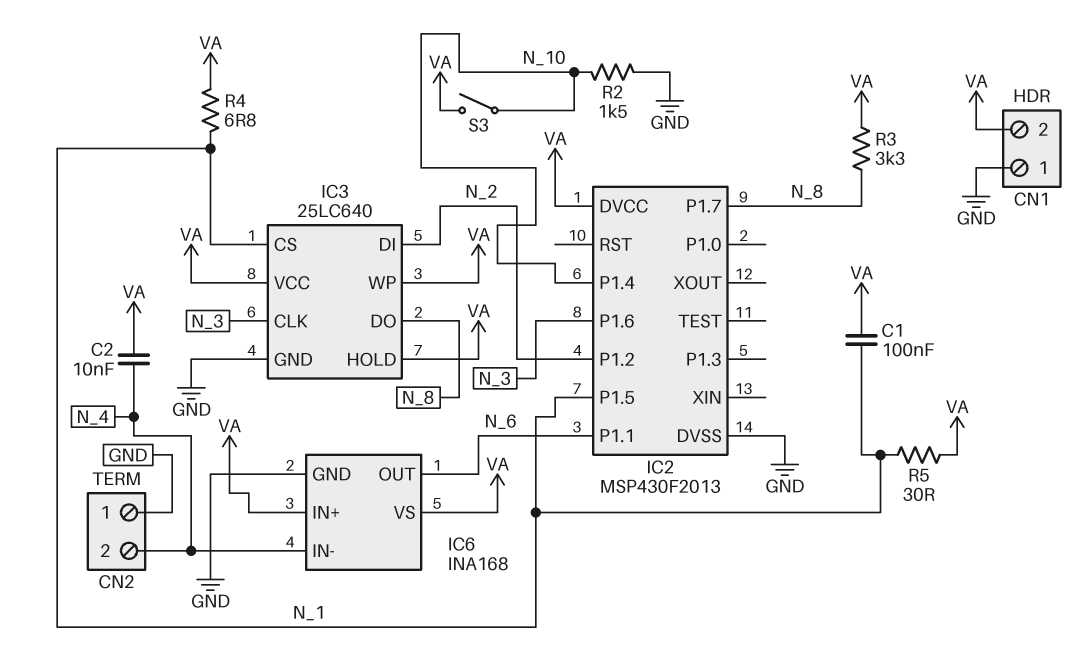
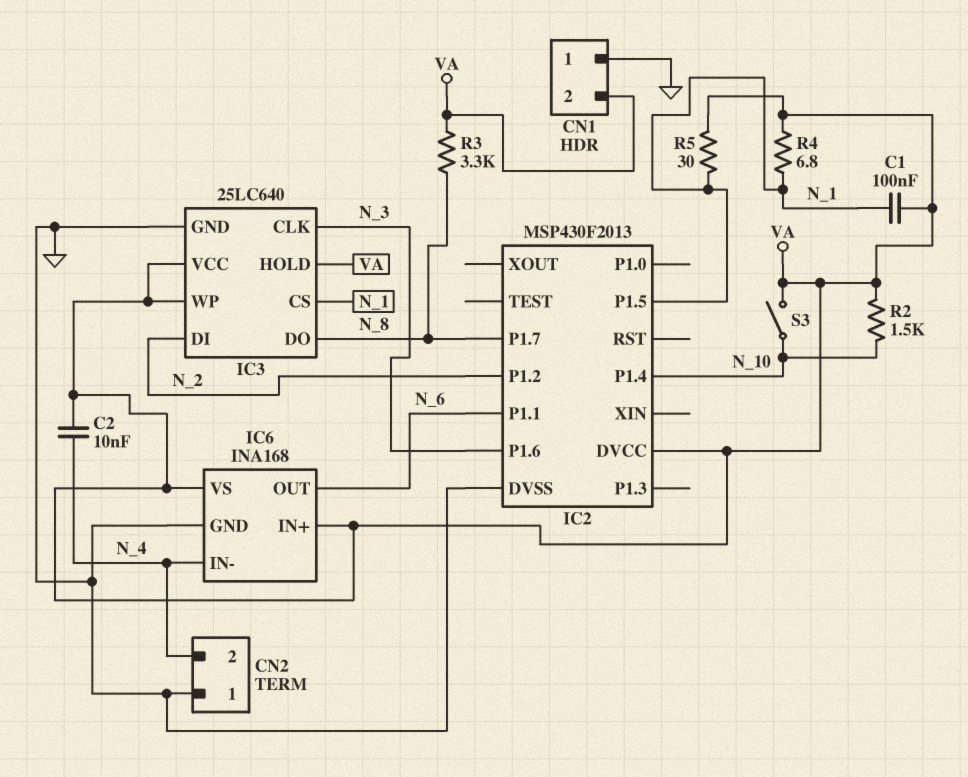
R2: 1.5k (GND, N_10) -> 1.5k (N_10, VA)

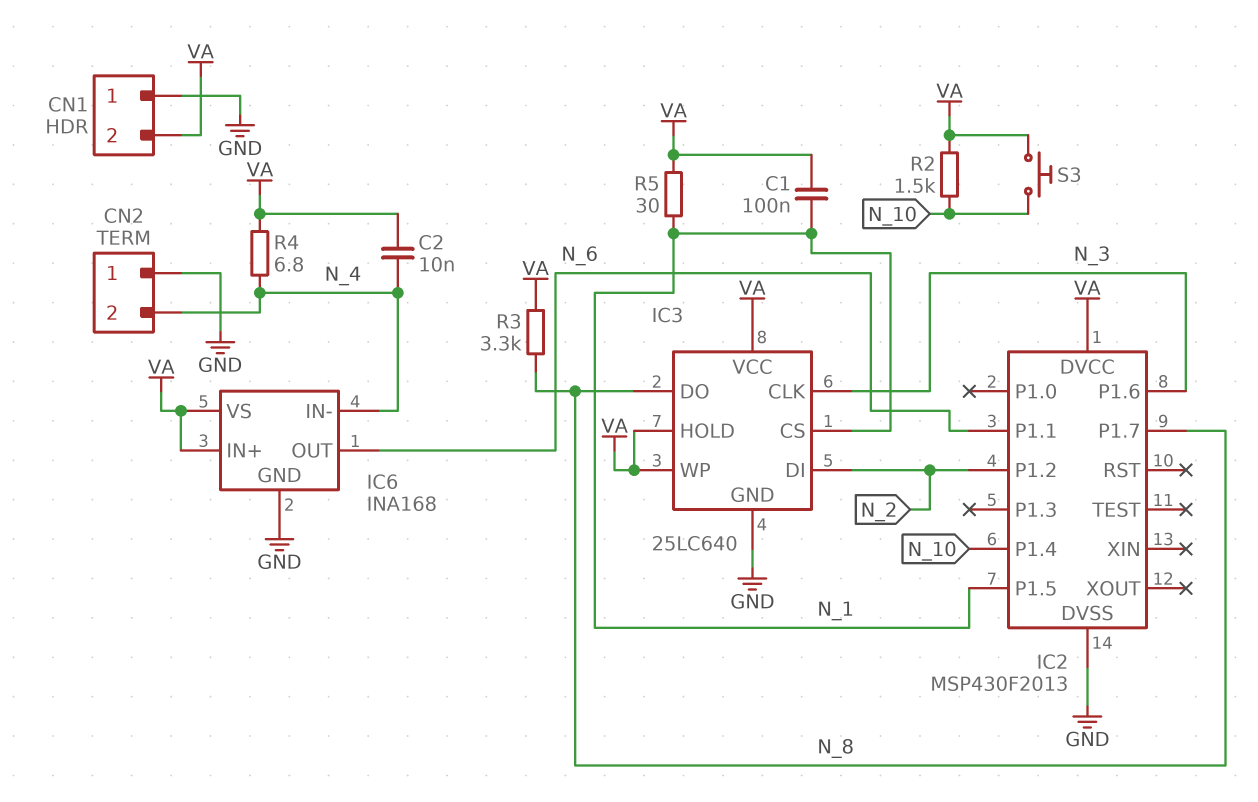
R4: 6.8 (N_1, VA) -> 6.8 (N_4, VA)
S3: switch (N_10, VA) -> button (N_10, VA)

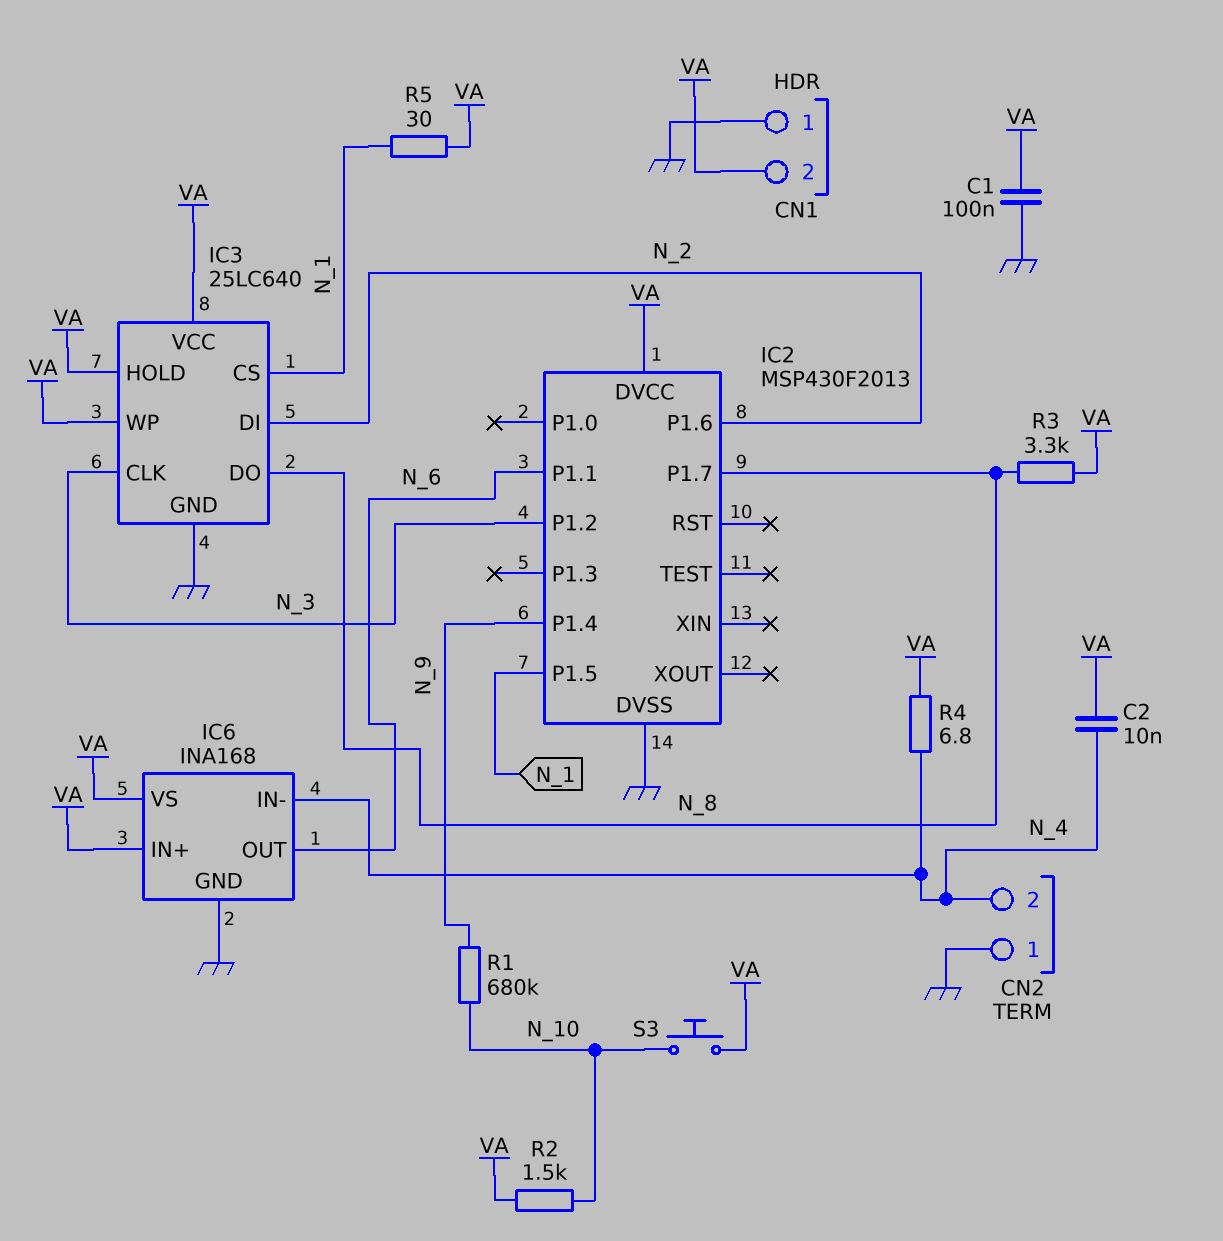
C1: 100nF (N_1, VA) -> 100nF (GND, VA)
IC2 pin P1.2: N_2 -> N_3
IC2 pin P1.4: N_10 -> N_9
IC2 pin P1.6: N_3 -> N_2
R1: none -> 680k (N_9, N_10)

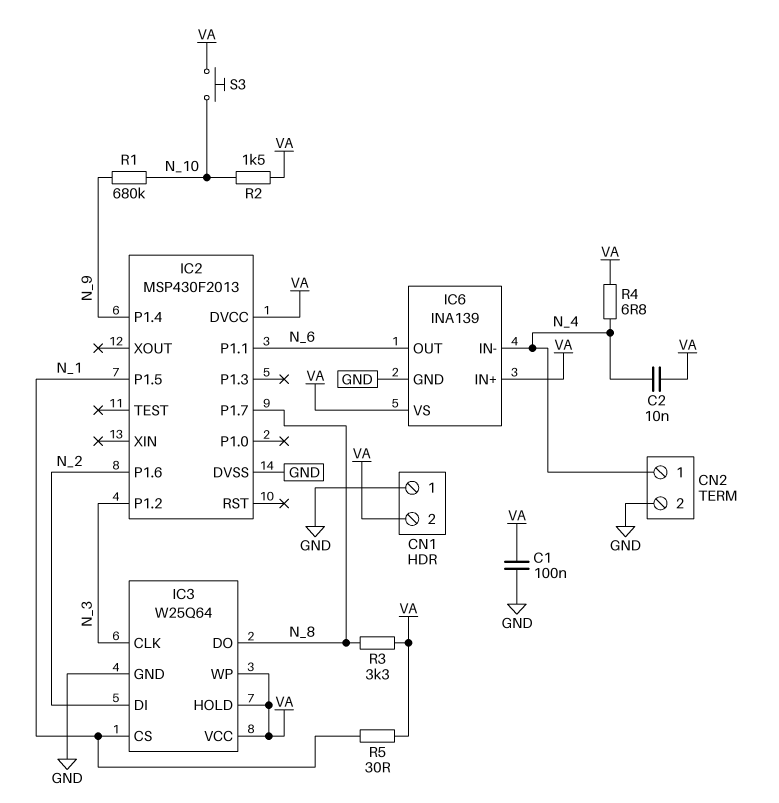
CN2 pin 1: GND -> N_4
CN2 pin 2: N_4 -> GND
IC3: 25LC640 -> W25Q64
IC6: INA168 -> INA139

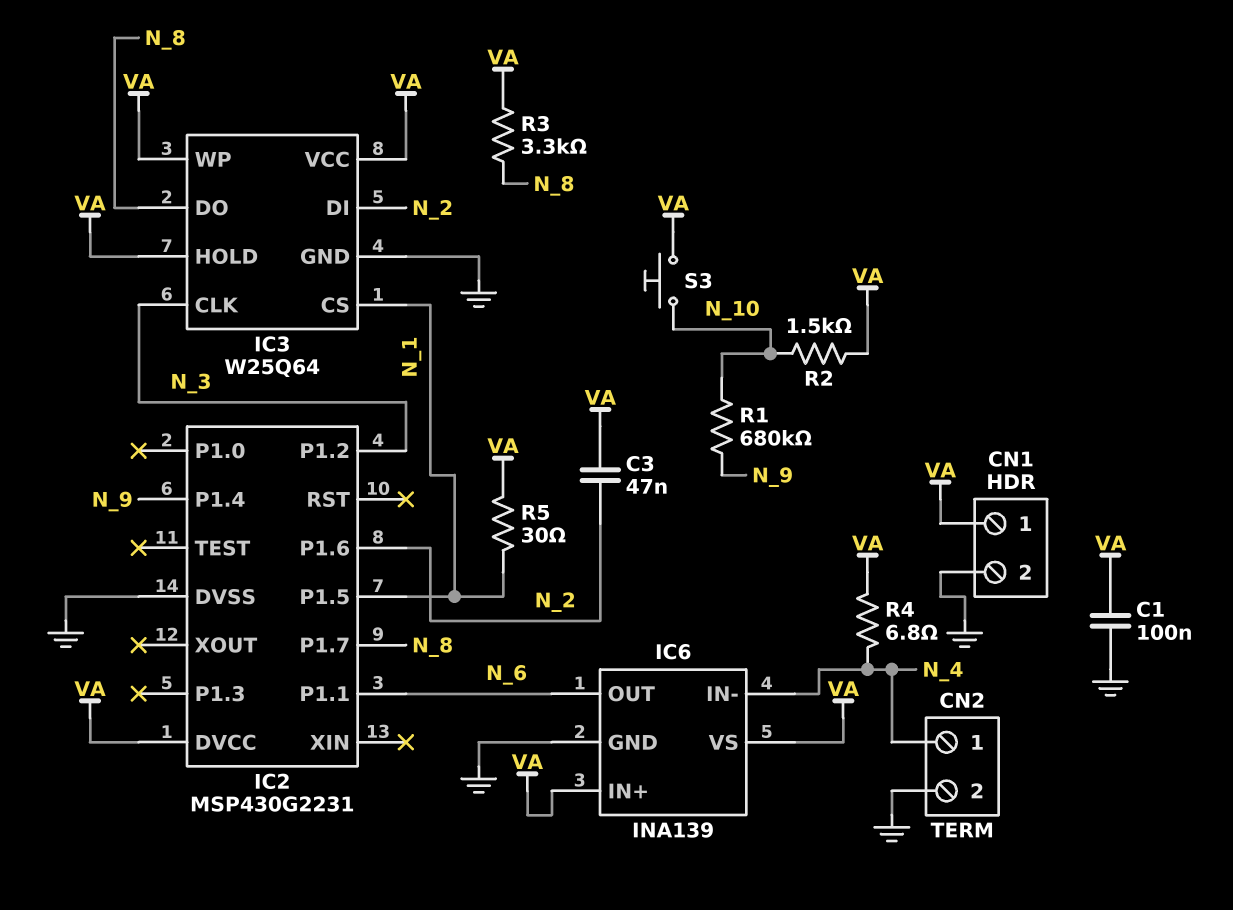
C2: 10nF (N_4, VA) -> none
C3: none -> 47nF (N_2, VA)
CN1 pin 1: GND -> VA
CN1 pin 2: VA -> GND
IC2: MSP430F2013 -> MSP430G2231

